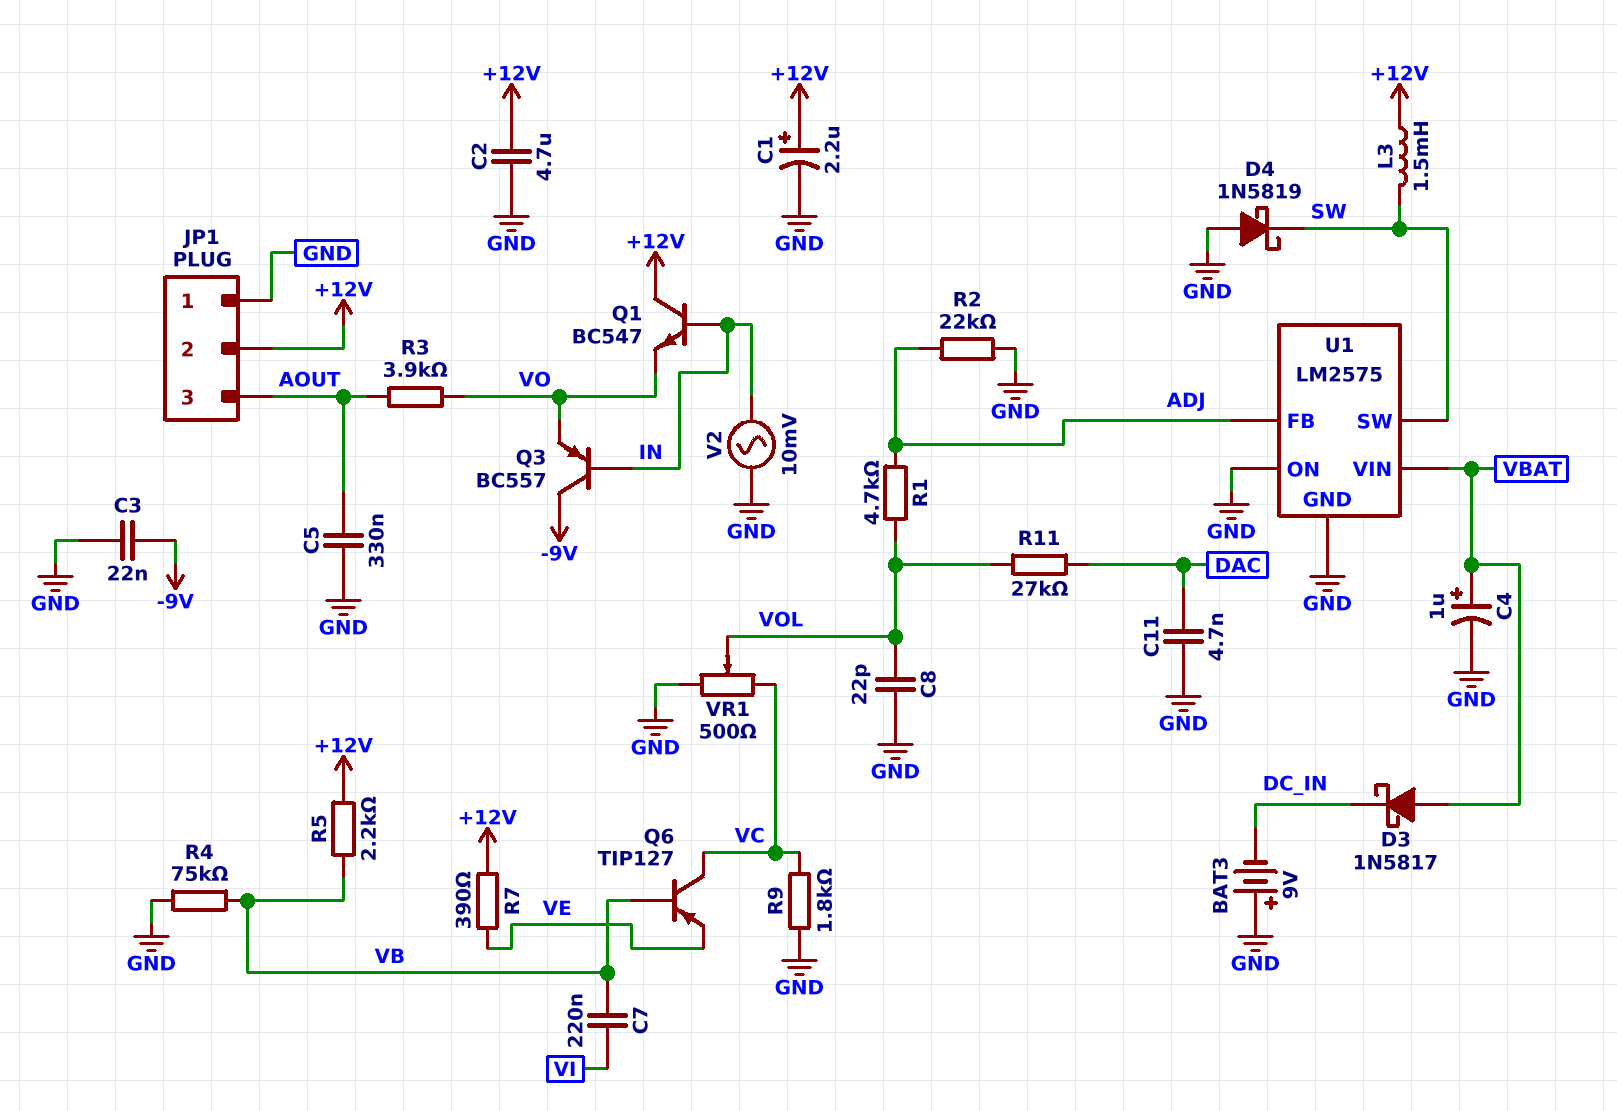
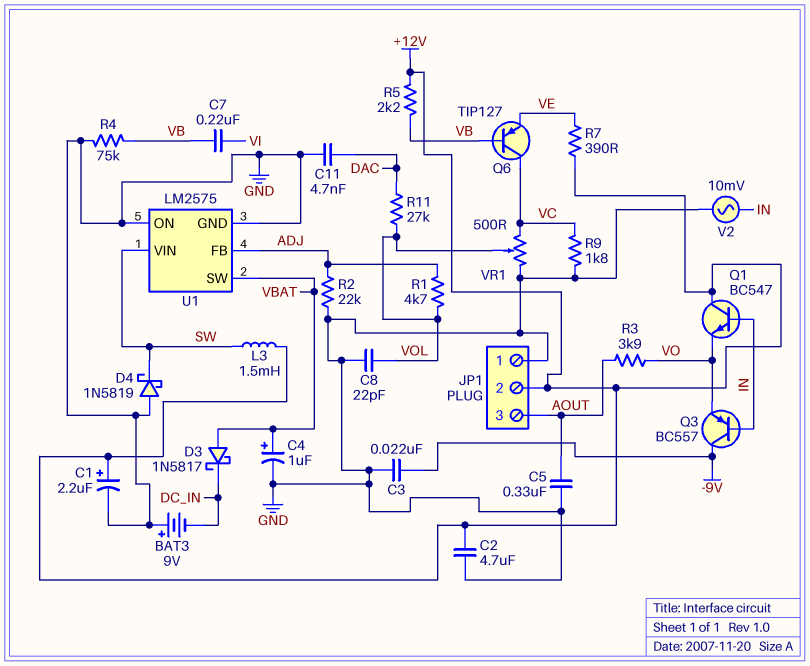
U1 pin SW: SW -> VBAT
U1 pin VIN: VBAT -> SW

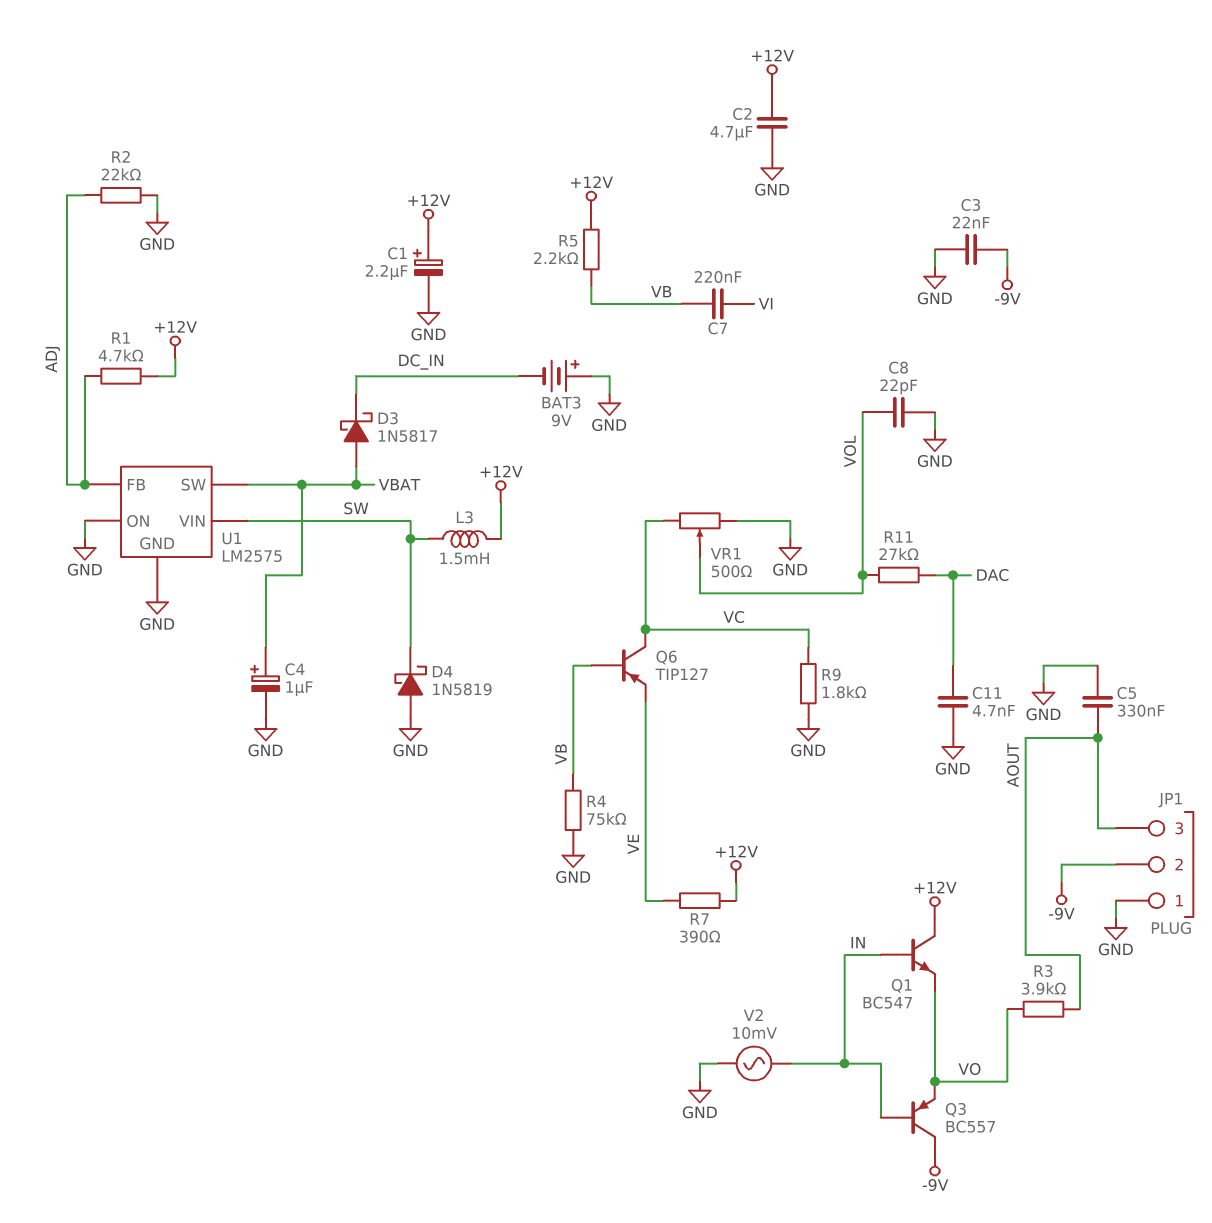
JP1 pin 2: +12V -> -9V
R1: 4.7k (ADJ, VOL) -> 4.7k (+12V, ADJ)

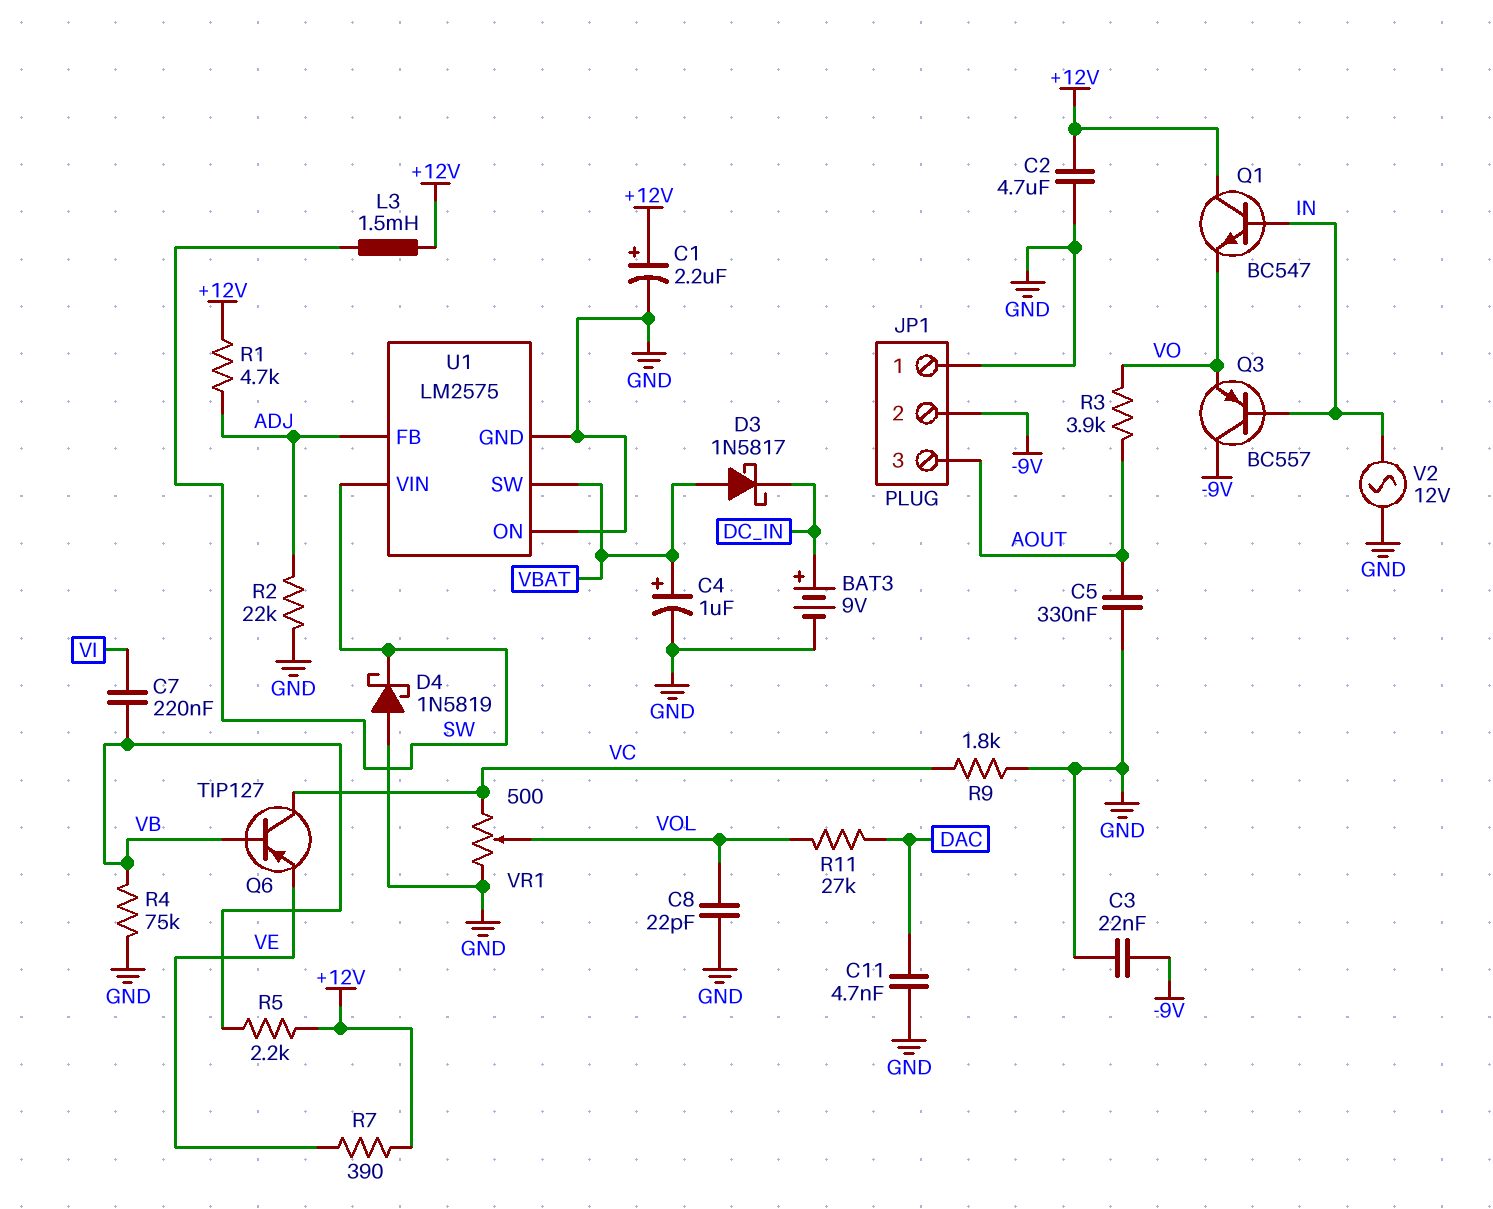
BAT3: 9V (plus GND, minus DC_IN) -> 9V (plus DC_IN, minus GND)
V2: AC 10mV (GND, IN) -> AC 12V (GND, IN)

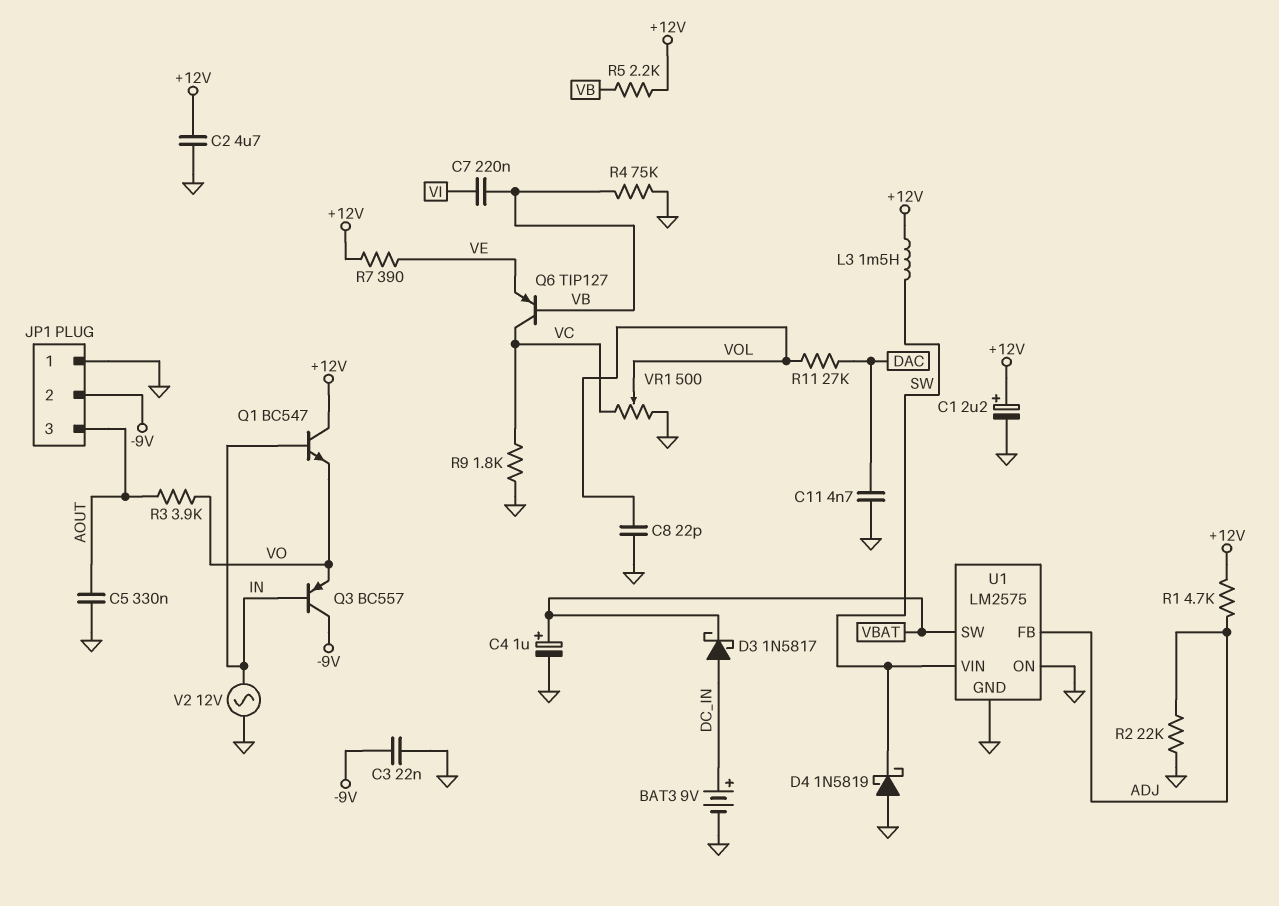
D3: schottky 1N5817 (A VBAT, K DC_IN) -> schottky 1N5817 (A DC_IN, K VBAT)

